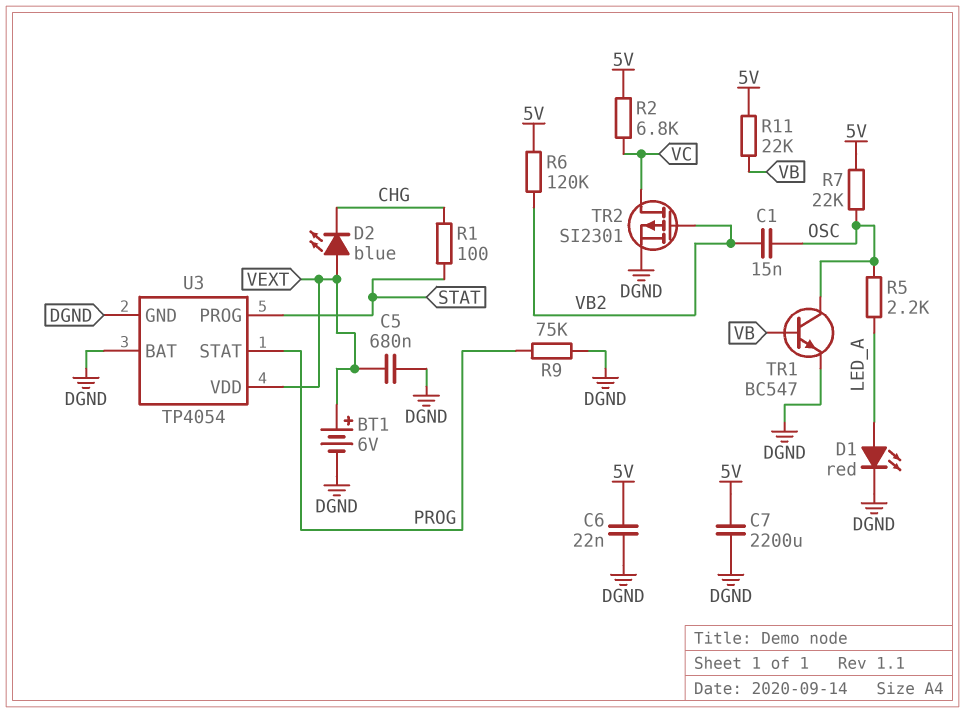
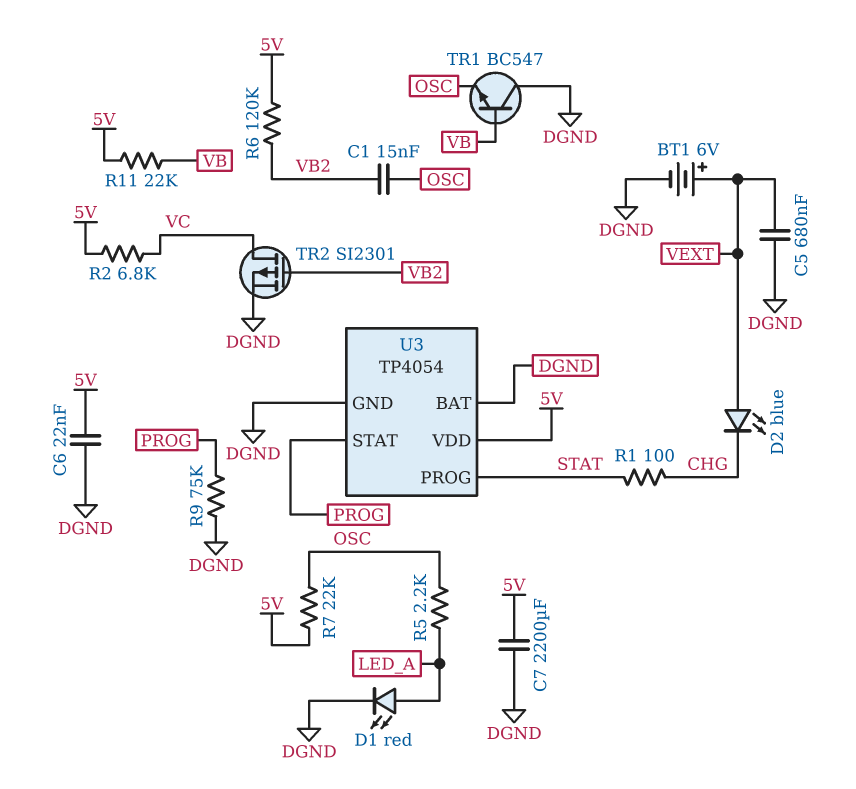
TR1: NPN BC547 (B VB, C OSC, E DGND) -> NPN BC547 (B VB, C DGND, E OSC)
U3 pin VDD: VEXT -> 5V

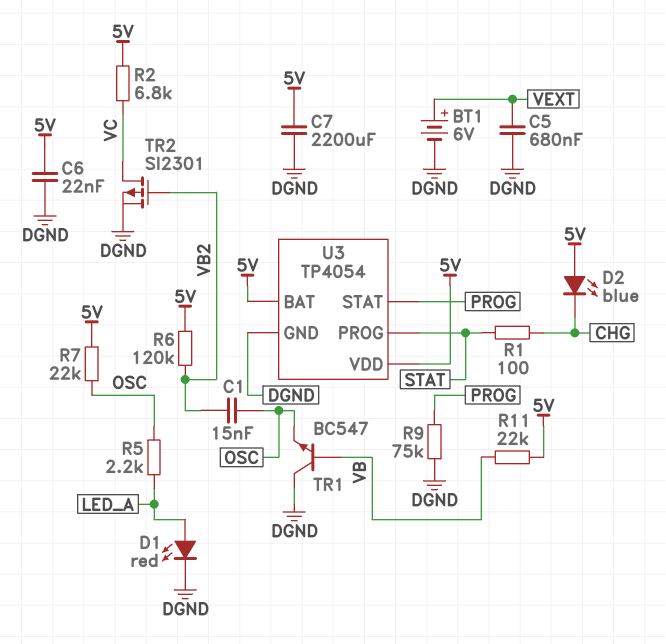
D2: LED blue (A VEXT, K CHG) -> LED blue (A 5V, K CHG)
U3 pin BAT: DGND -> 5V

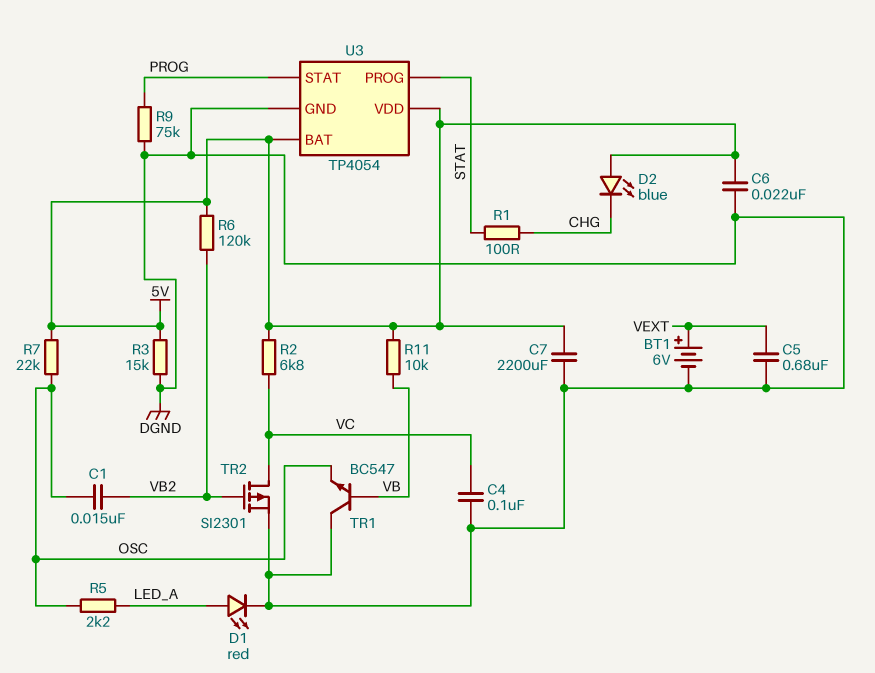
C4: none -> 100nF (DGND, VC)
R3: none -> 15k (5V, DGND)
R11: 22k (5V, VB) -> 10k (5V, VB)

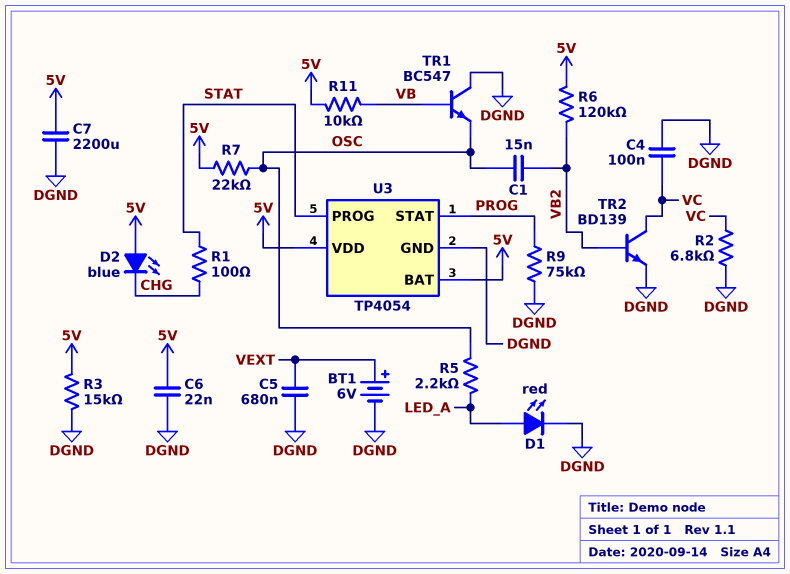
R2: 6.8k (5V, VC) -> 6.8k (DGND, VC)
TR2: PMOS SI2301 (G VB2, D VC, S DGND) -> NPN BD139 (B VB2, C VC, E DGND)

